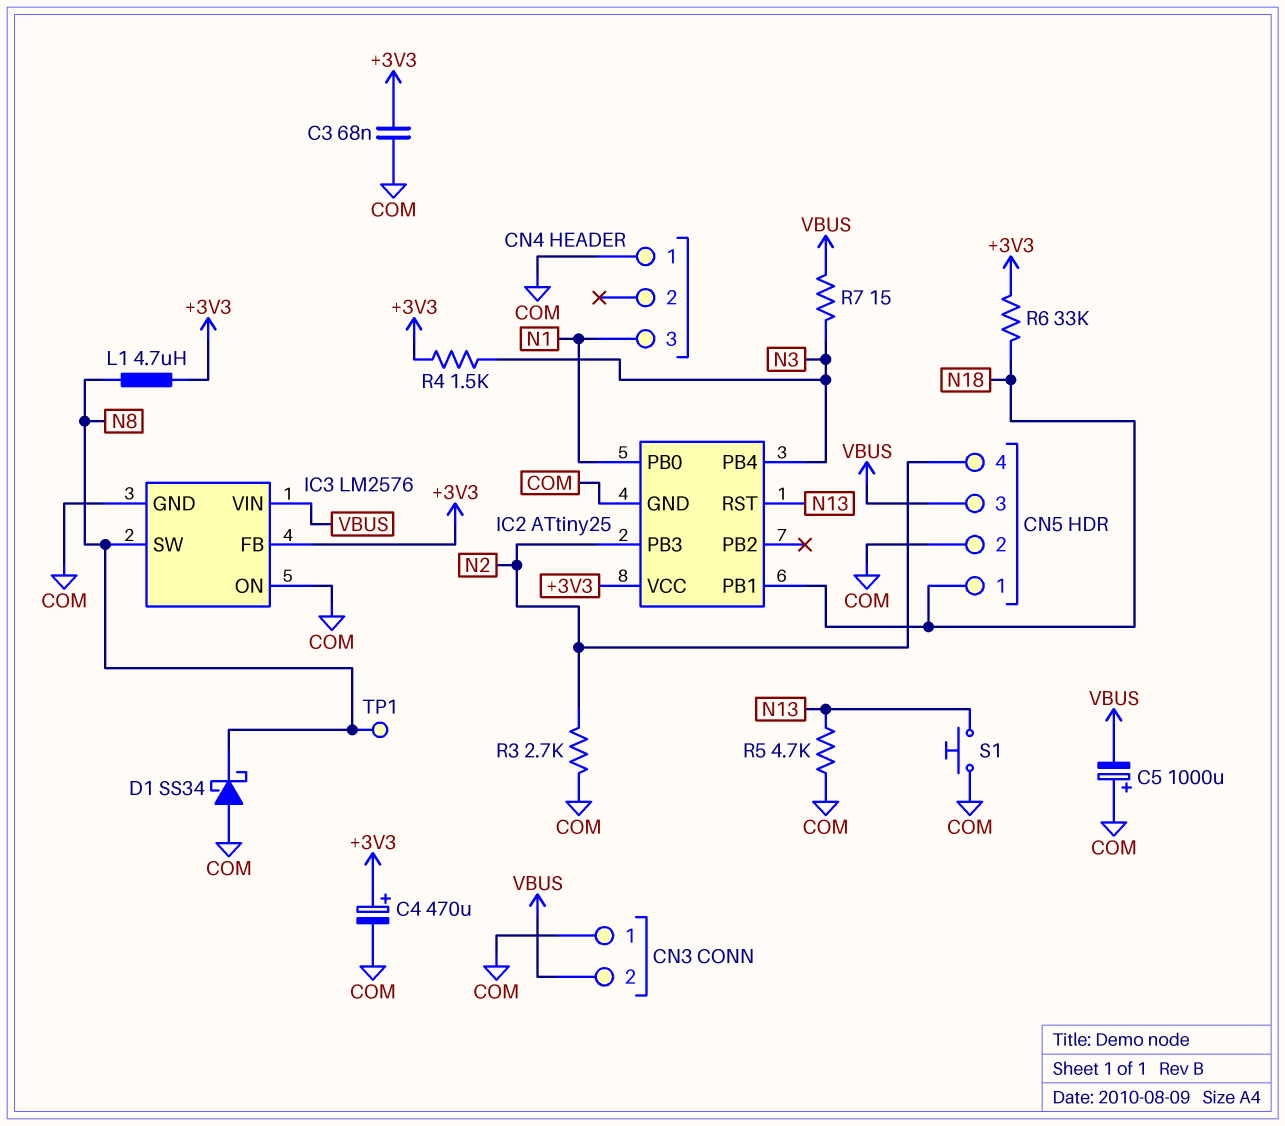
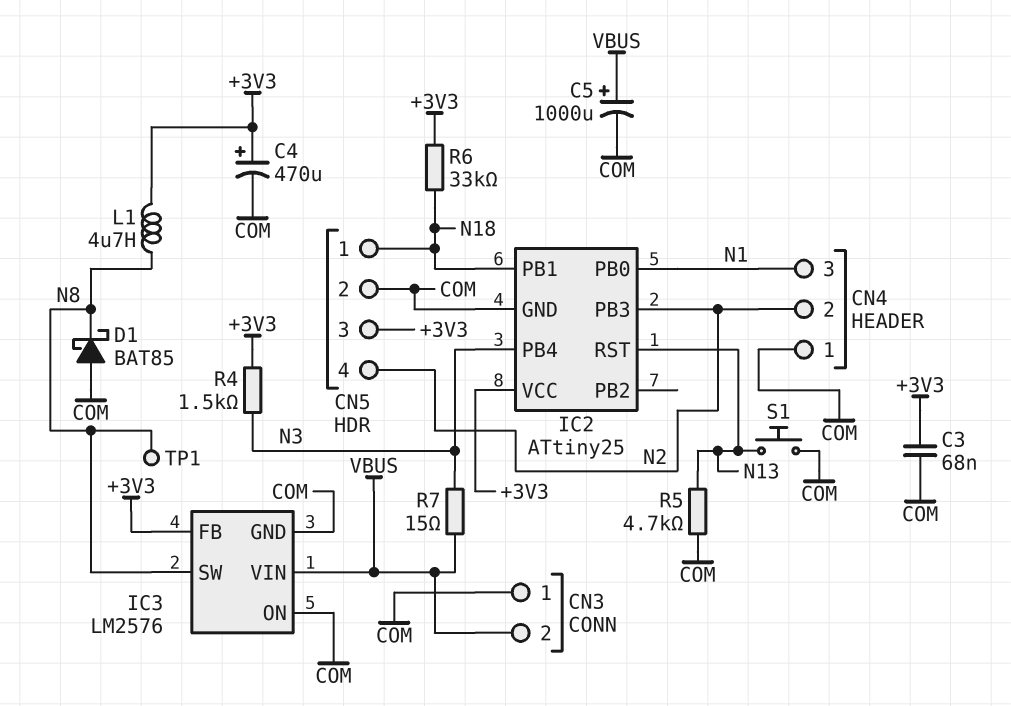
C5: 1000uF (plus COM, minus VBUS) -> 1000uF (plus VBUS, minus COM)
CN4 pin 2: none -> N2
CN5 pin 3: VBUS -> +3V3
D1: schottky SS34 (A COM, K N8) -> schottky BAT85 (A COM, K N8)
R3: 2.7k (COM, N2) -> none

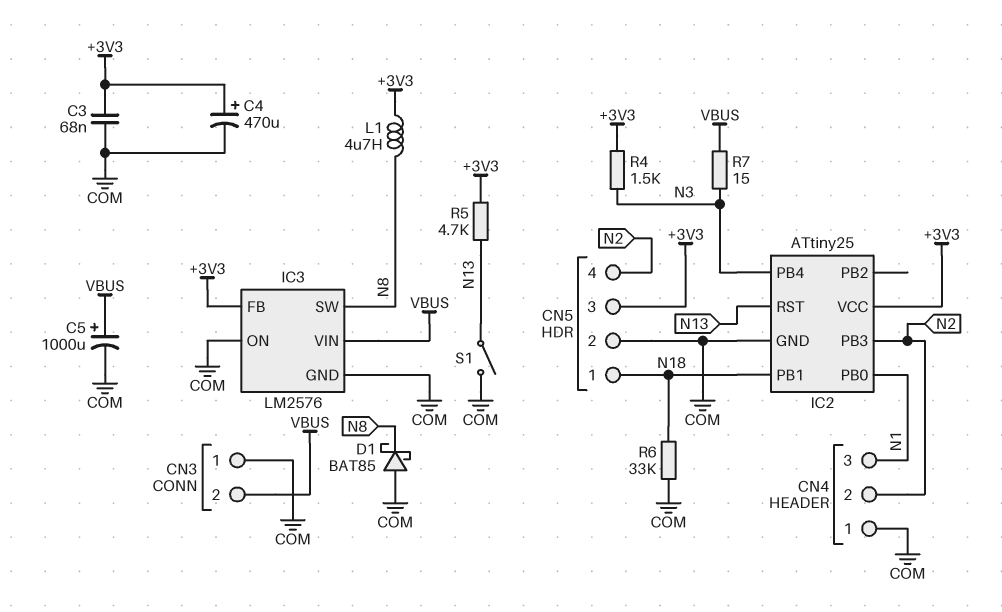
R5: 4.7k (COM, N13) -> 4.7k (+3V3, N13)
R6: 33k (+3V3, N18) -> 33k (COM, N18)
S1: button (COM, N13) -> switch (COM, N13)
TP1: test point (N8) -> none

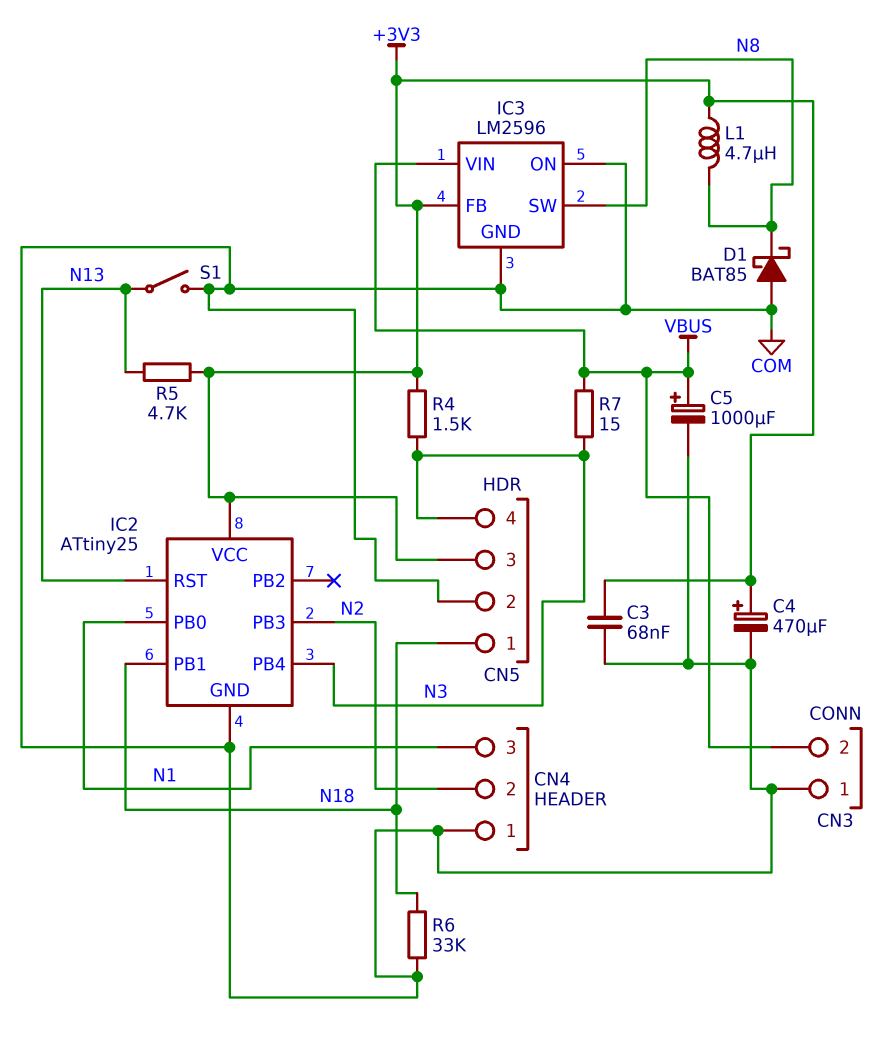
CN5 pin 4: N2 -> N3
IC3: LM2576 -> LM2596

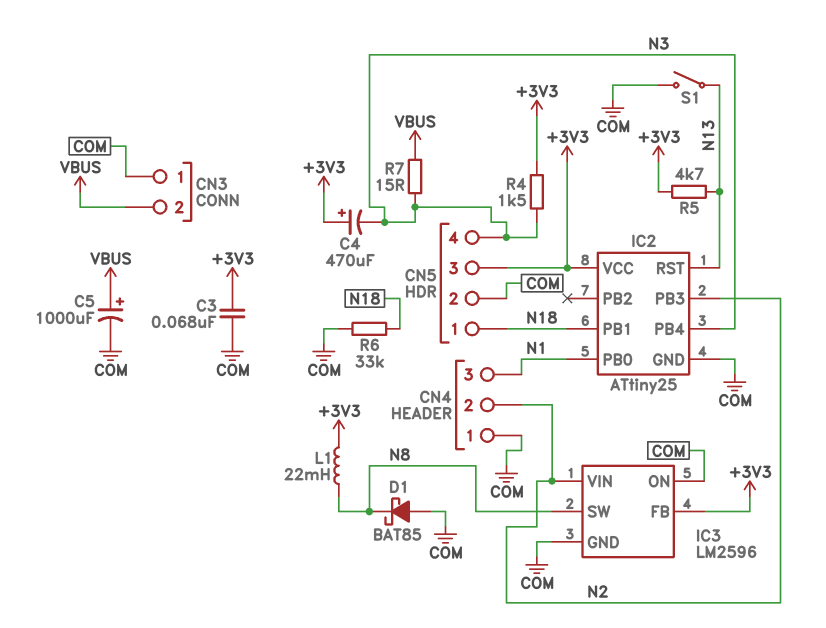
C4: 470uF (plus +3V3, minus COM) -> 470uF (plus +3V3, minus N3)
IC3 pin VIN: VBUS -> N2
L1: 4.7uH (+3V3, N8) -> 22mH (+3V3, N8)

